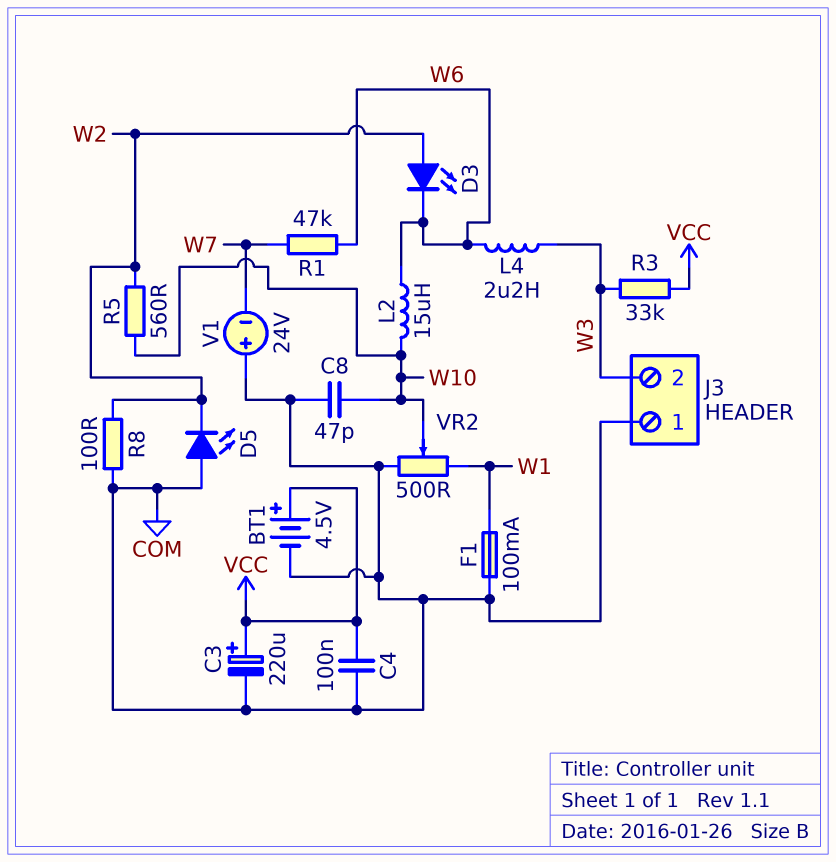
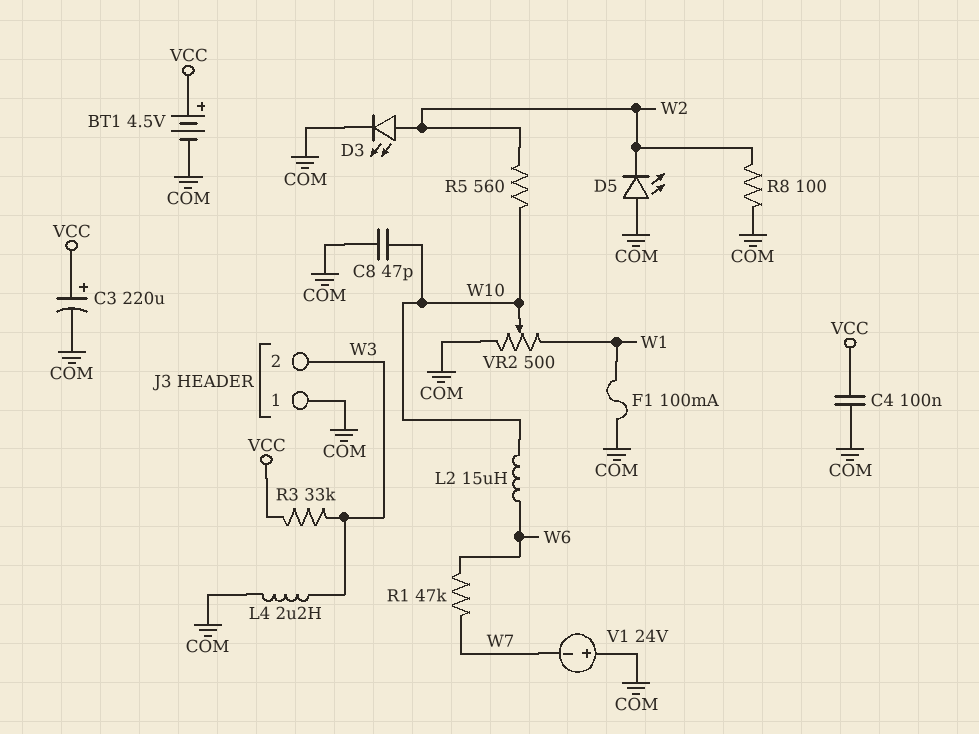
D3: LED (A W2, K W6) -> LED (A W2, K COM)
L4: 2.2uH (W3, W6) -> 2.2uH (COM, W3)

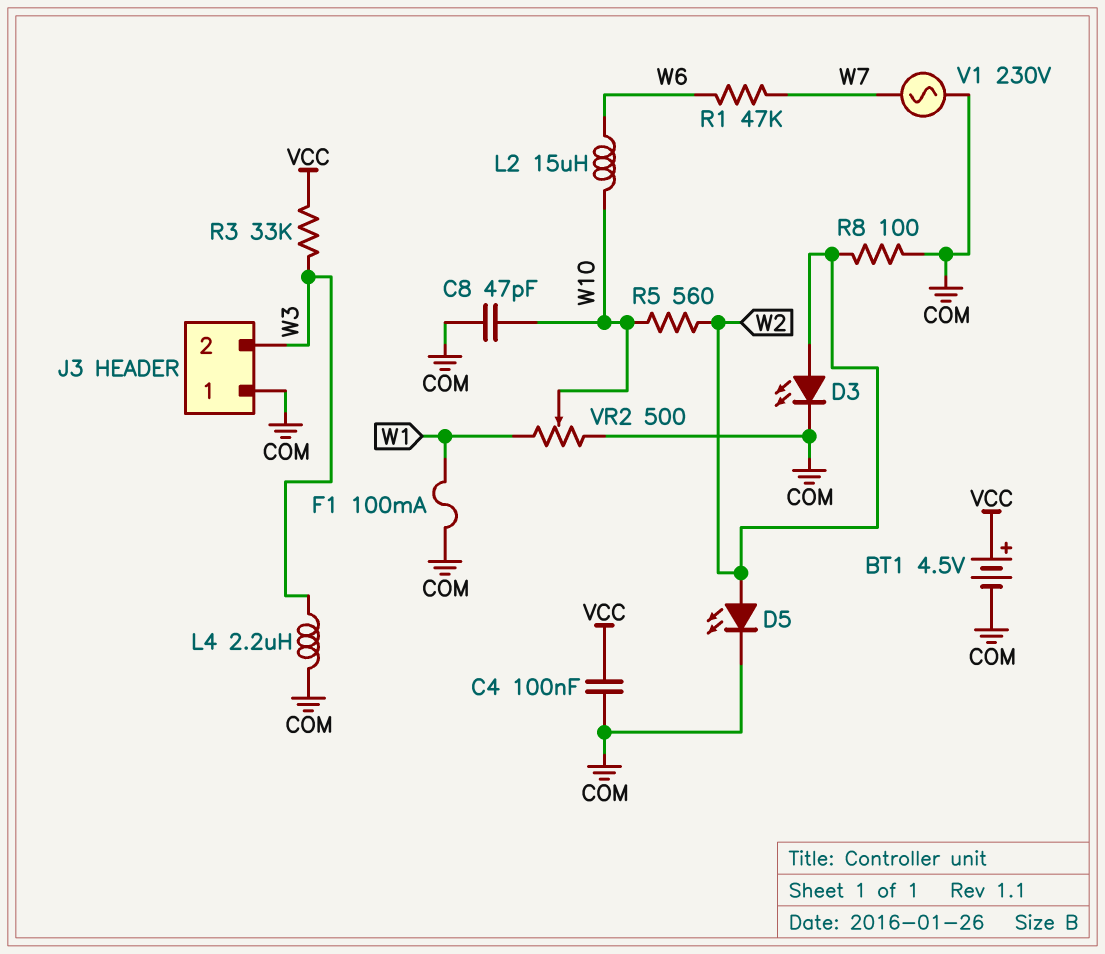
C3: 220uF (plus VCC, minus COM) -> none
D5: LED (A COM, K W2) -> LED (A W2, K COM)
V1: 24V (plus COM, minus W7) -> AC 230V (COM, W7)

